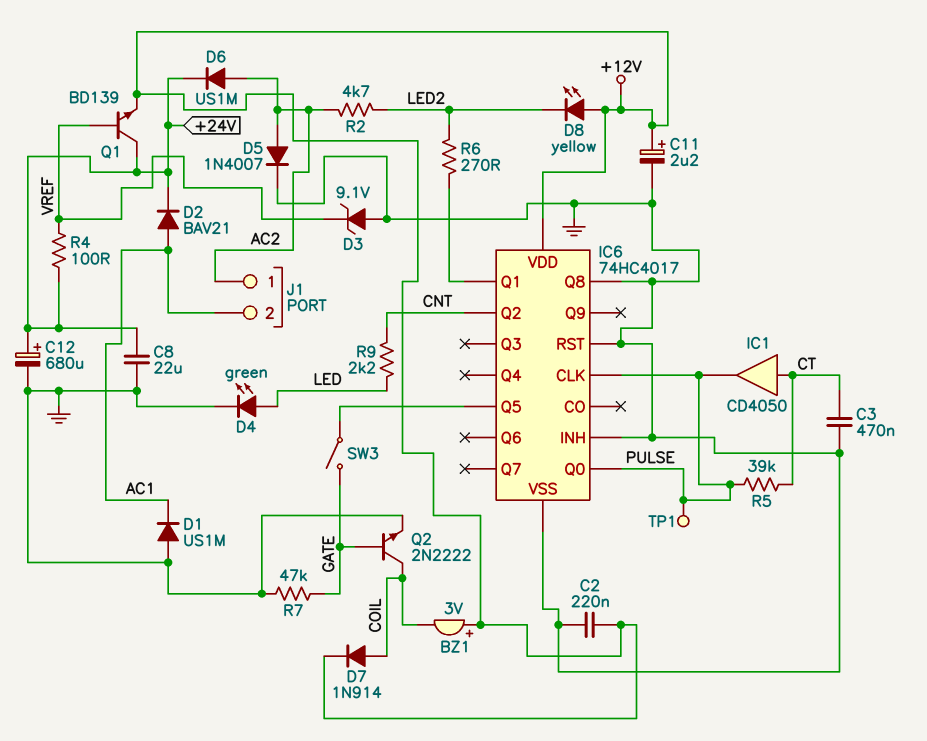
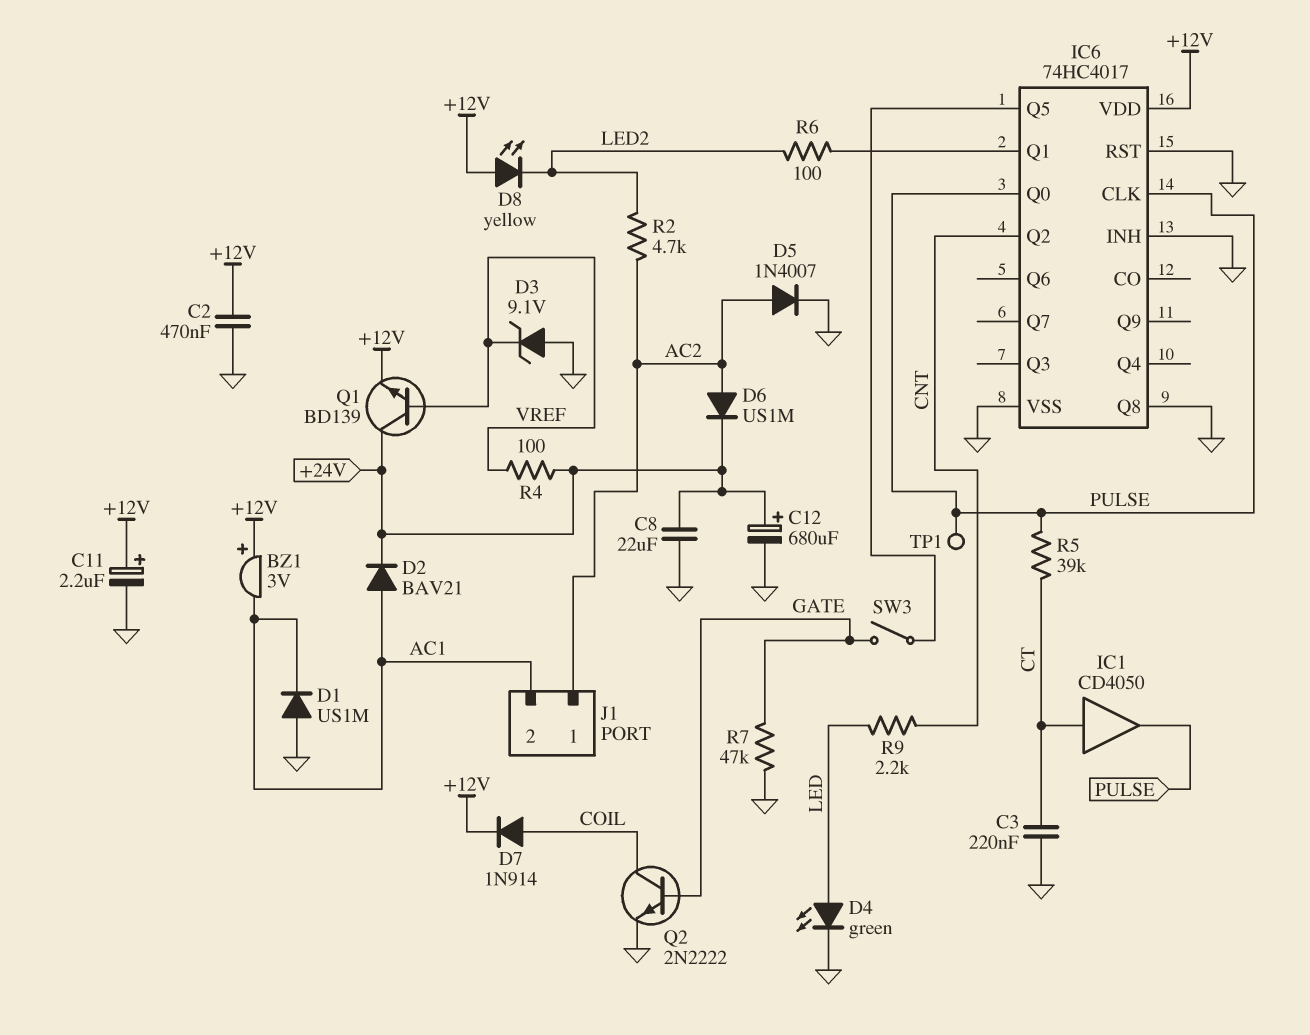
BZ1: buzzer 3V (plus +12V, minus COIL) -> buzzer 3V (plus +12V, minus AC1)
C2: 220nF (+12V, GND) -> 470nF (+12V, GND)
C3: 470nF (CT, GND) -> 220nF (CT, GND)
R6: 270 (IC6/Q1, LED2) -> 100 (IC6/Q1, LED2)

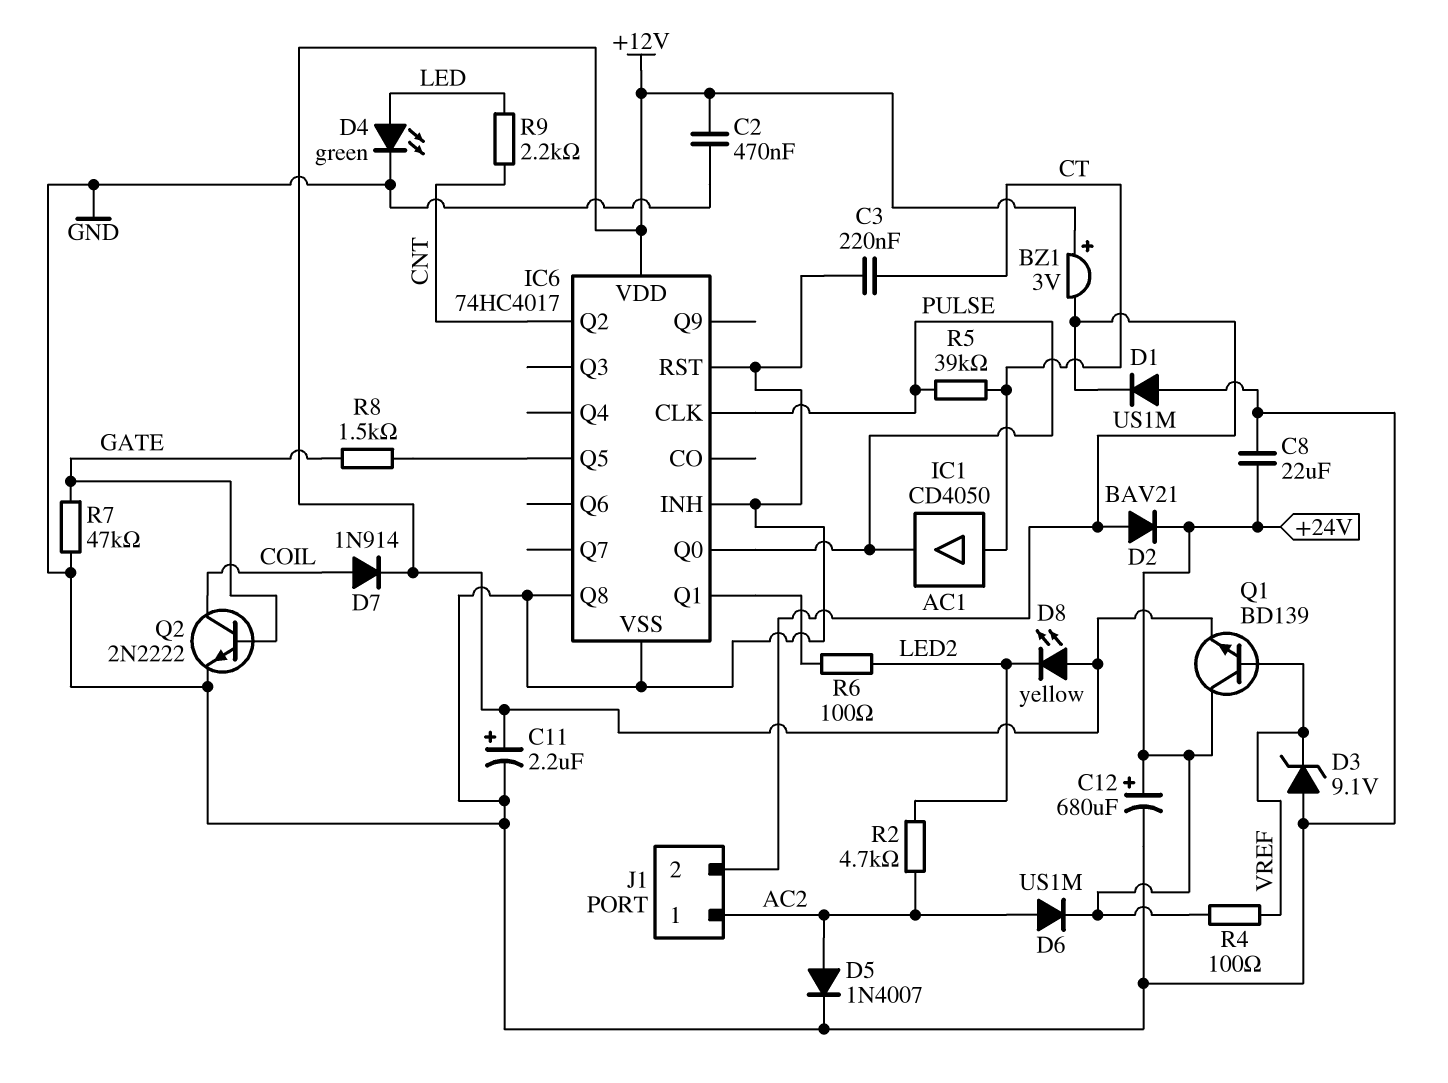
R8: none -> 1.5k (GATE, IC6/Q5)
SW3: switch (GATE, IC6/Q5) -> none
TP1: test point (PULSE) -> none

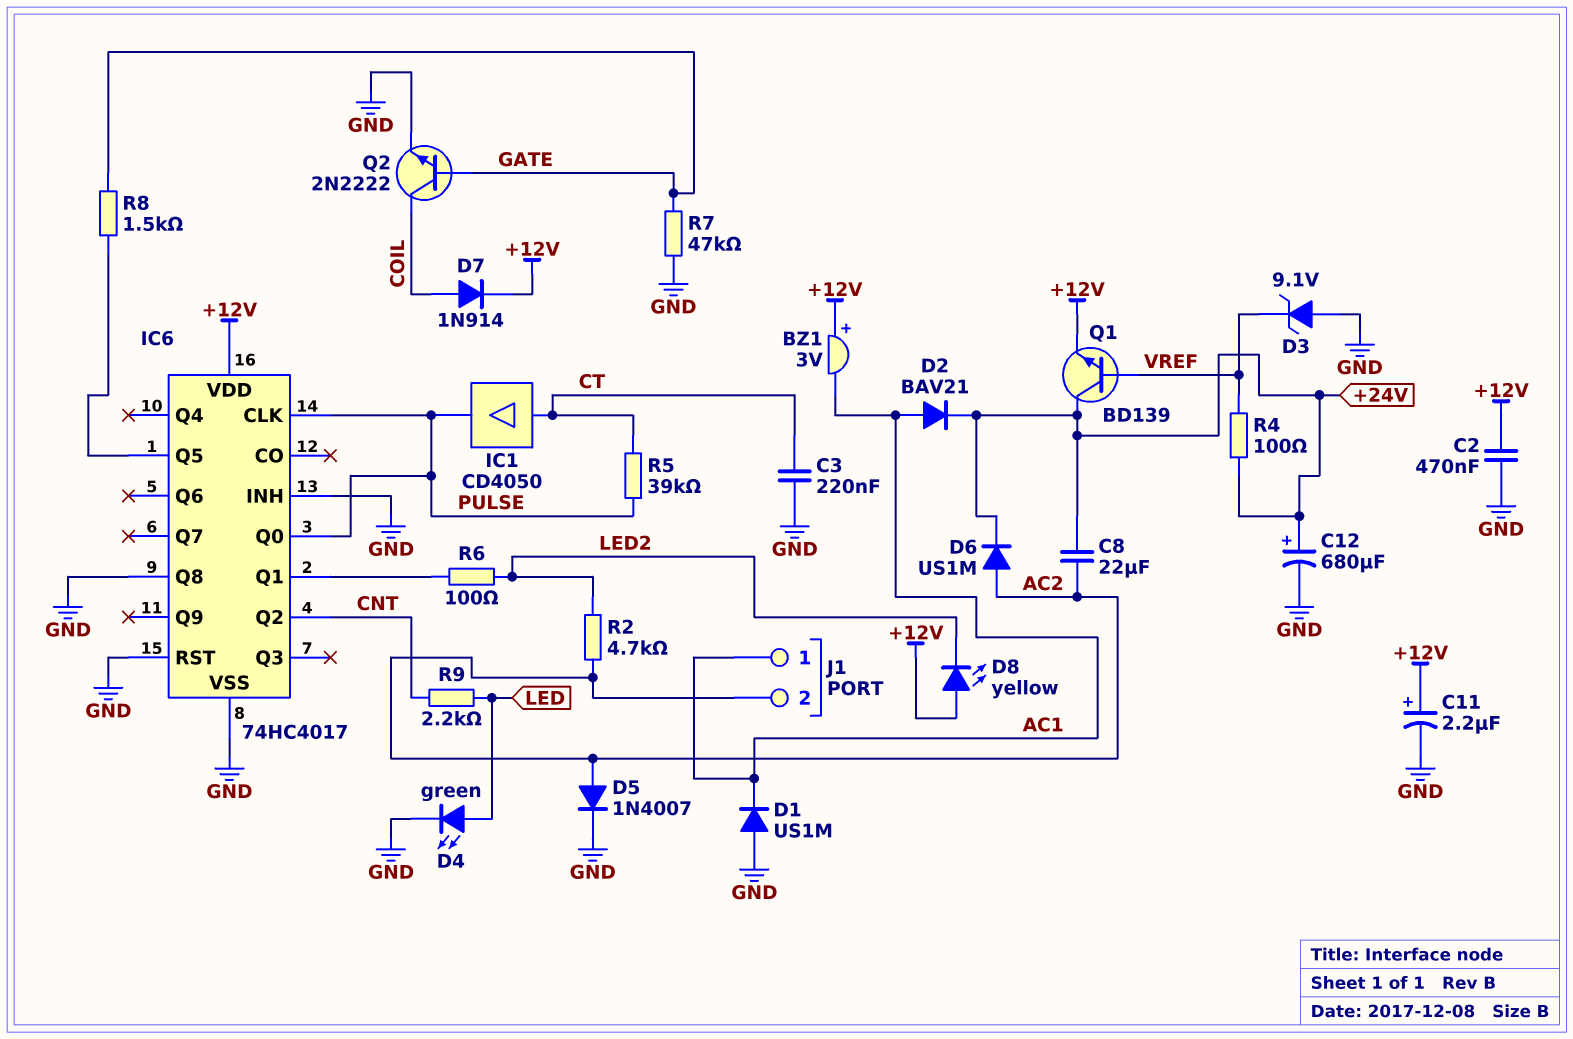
C8: 22uF (+24V, GND) -> 22uF (+24V, AC2)
J1 pin 1: AC2 -> AC1
J1 pin 2: AC1 -> AC2

